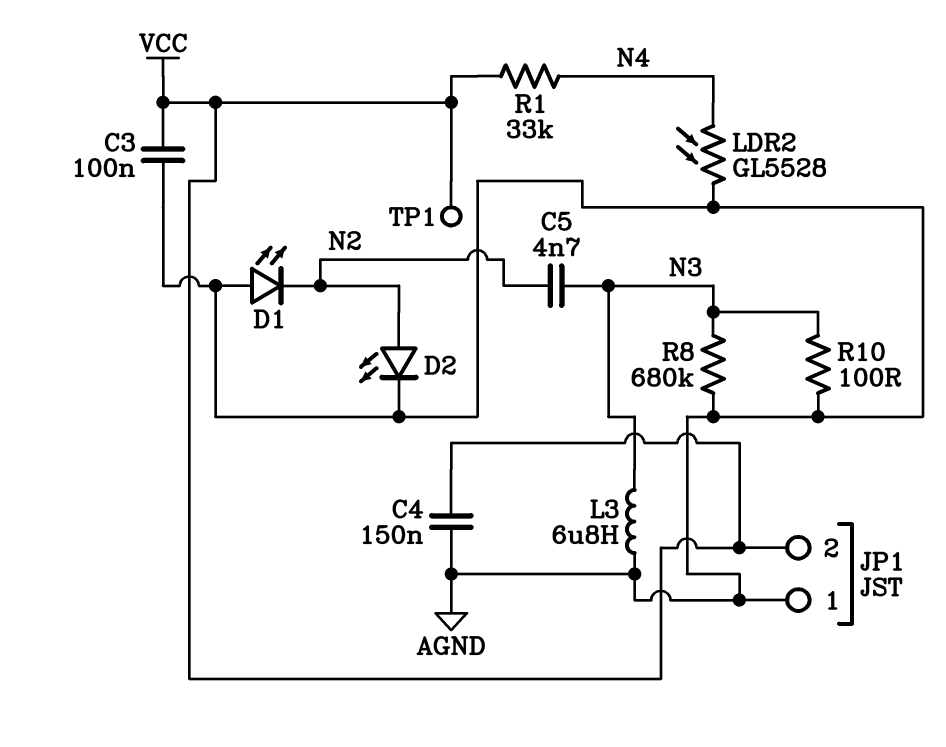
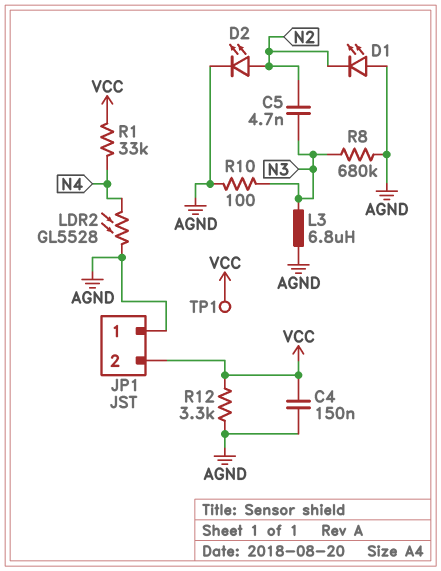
C3: 100nF (AGND, VCC) -> none
R12: none -> 3.3k (AGND, VCC)

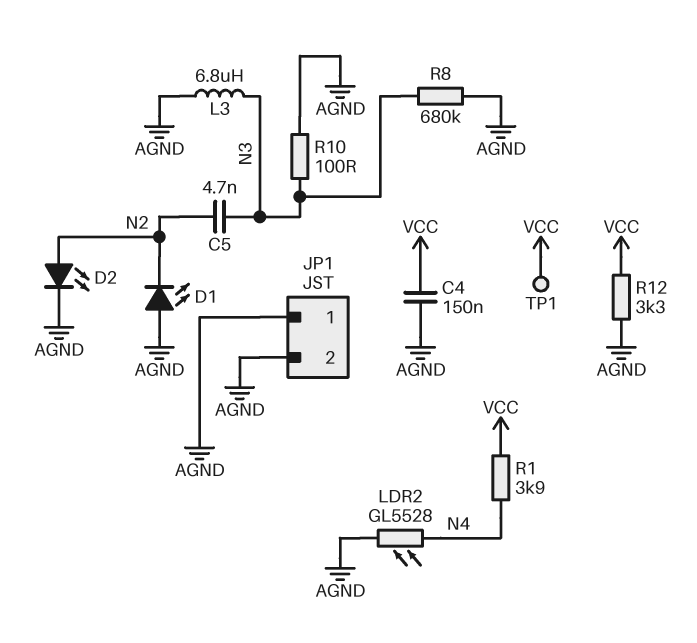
JP1 pin 2: VCC -> AGND
R1: 33k (N4, VCC) -> 3.9k (N4, VCC)

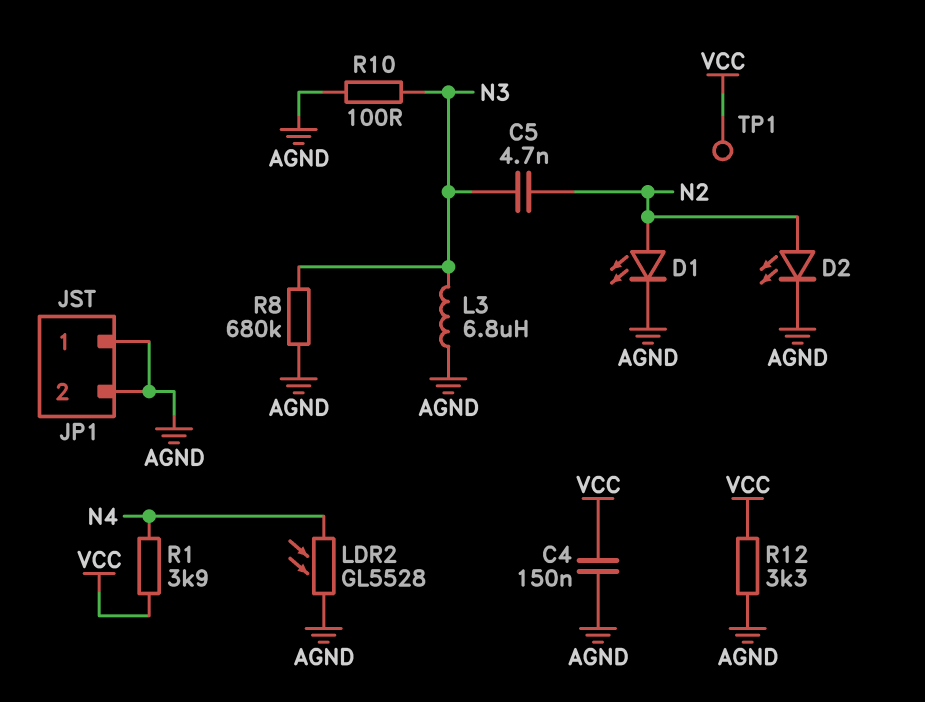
D1: LED (A AGND, K N2) -> LED (A N2, K AGND)

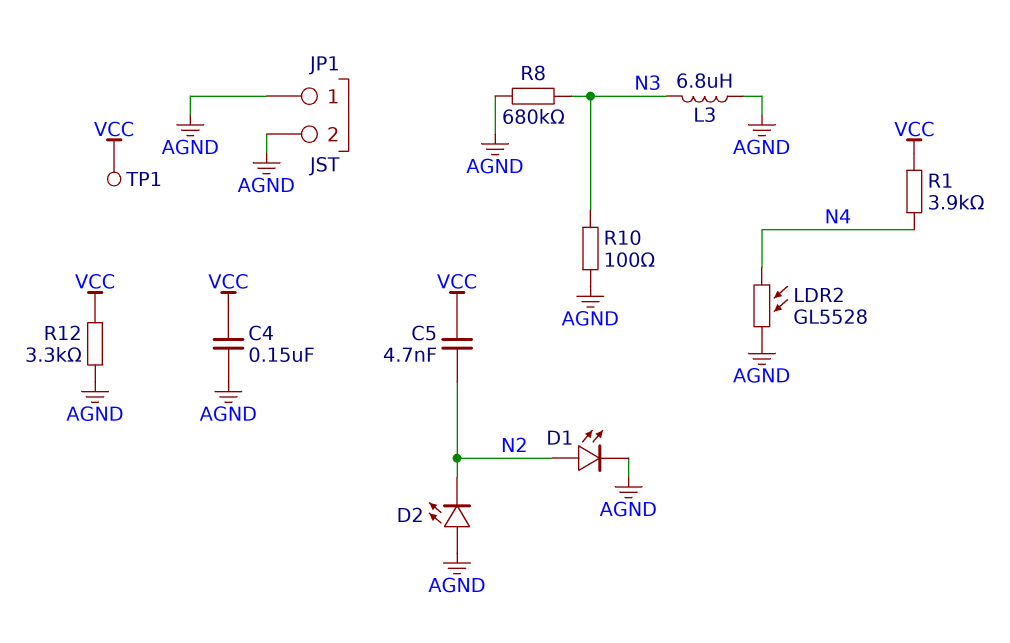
C5: 4.7nF (N2, N3) -> 4.7nF (N2, VCC)
D2: LED (A N2, K AGND) -> LED (A AGND, K N2)

